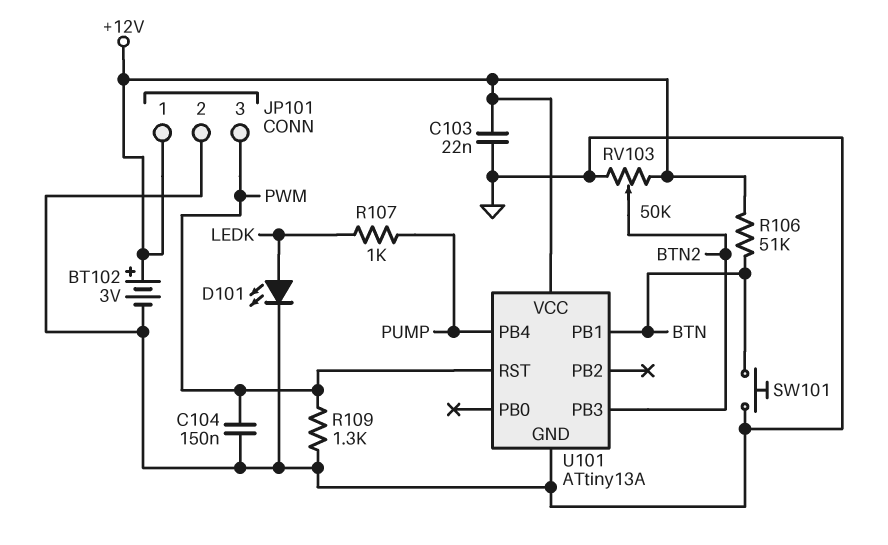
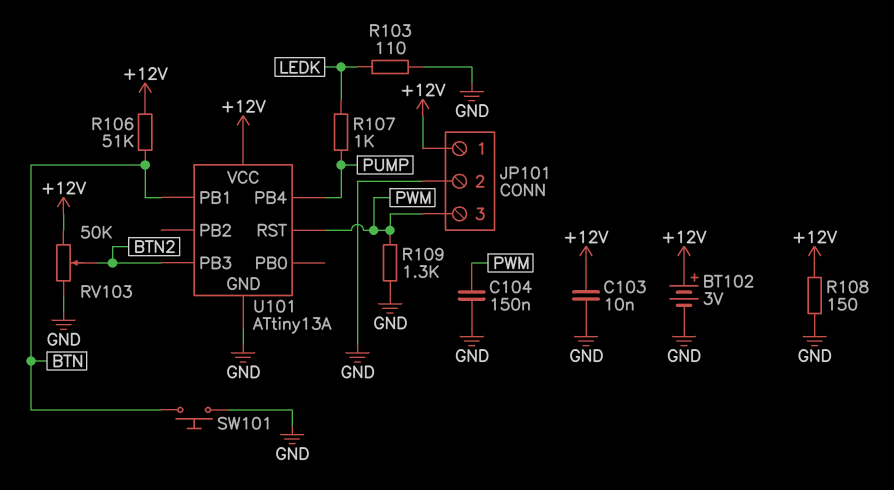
C103: 22nF (+12V, GND) -> 10nF (+12V, GND)
D101: LED (A LEDK, K GND) -> none
R103: none -> 110 (GND, LEDK)
R108: none -> 150 (+12V, GND)

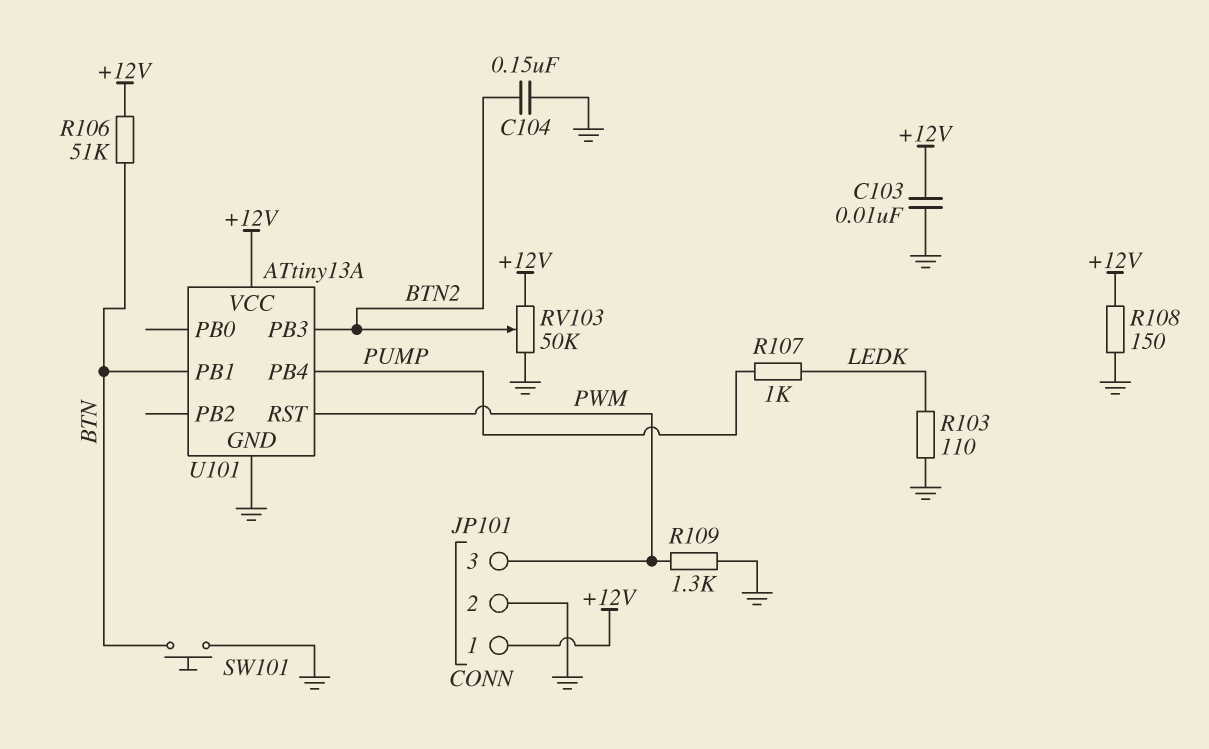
BT102: 3V (plus +12V, minus GND) -> none
C104: 150nF (GND, PWM) -> 150nF (BTN2, GND)

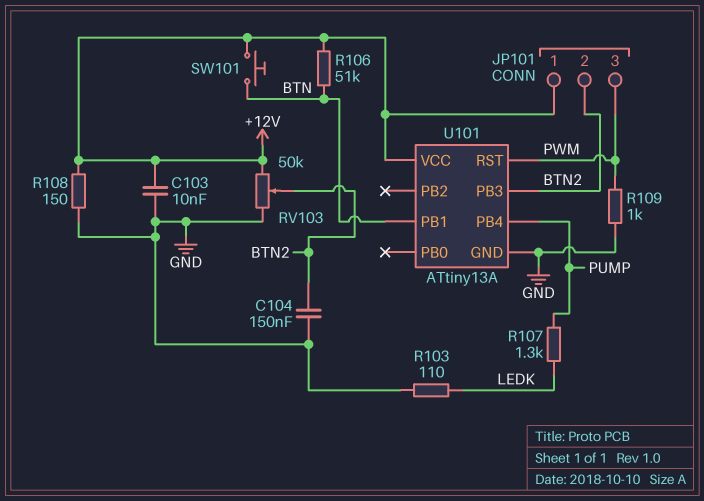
JP101 pin 2: GND -> BTN2
R107: 1k (LEDK, PUMP) -> 1.3k (LEDK, PUMP)
R109: 1.3k (GND, PWM) -> 1k (GND, PWM)
SW101: button (BTN, GND) -> button (+12V, BTN)

